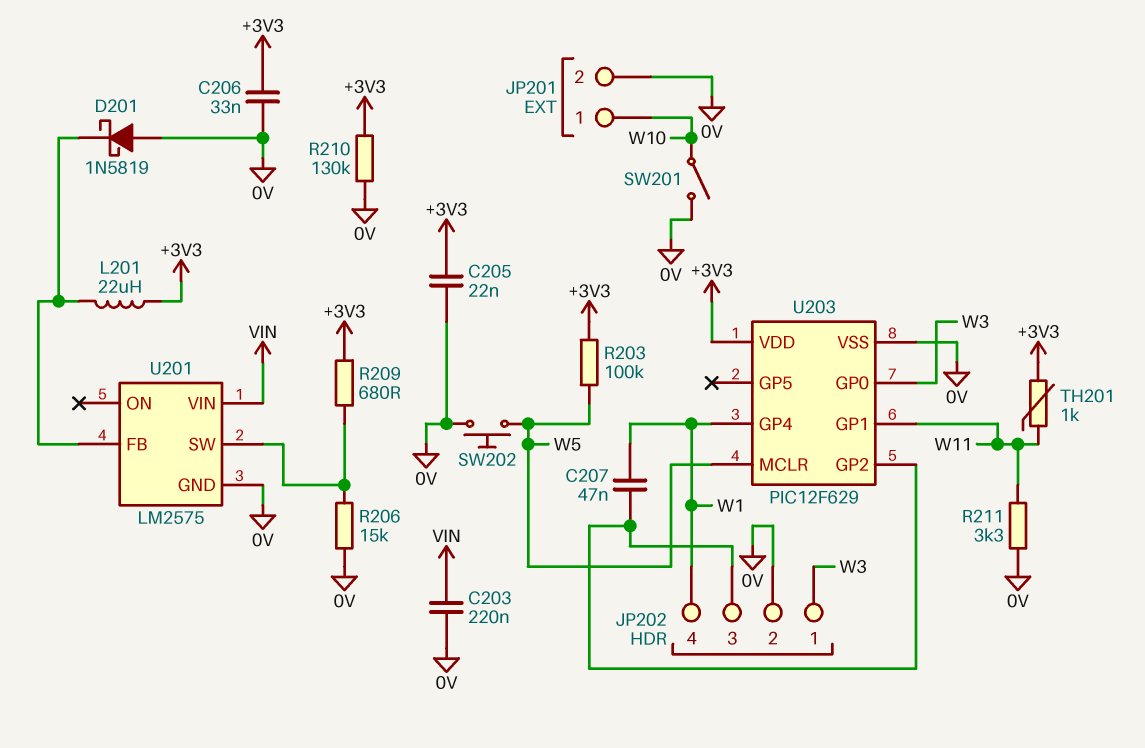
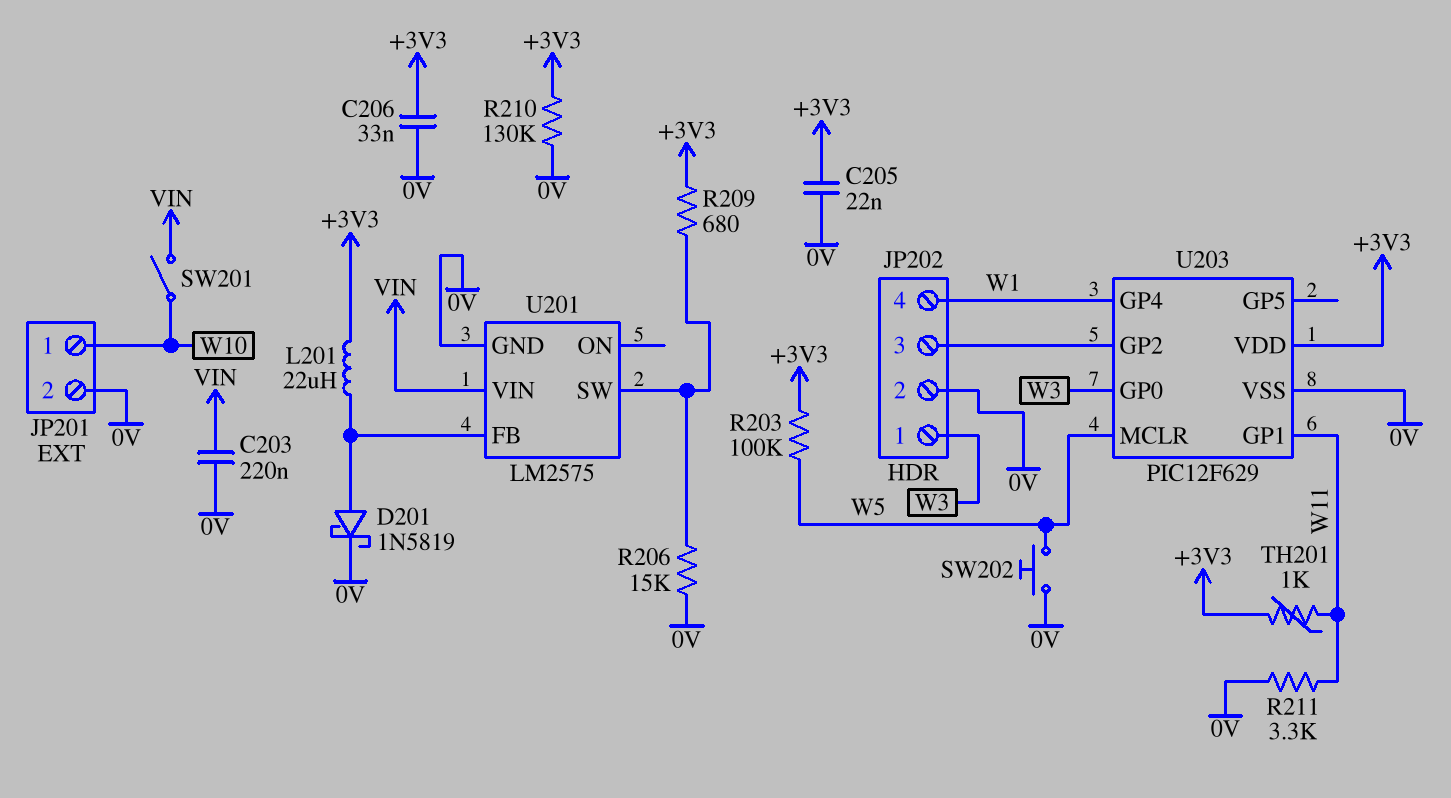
C207: 47nF (JP202/3, W1) -> none
D201: schottky 1N5819 (A 0V, K U201/FB) -> schottky 1N5819 (A U201/FB, K 0V)
SW201: switch (0V, W10) -> switch (VIN, W10)

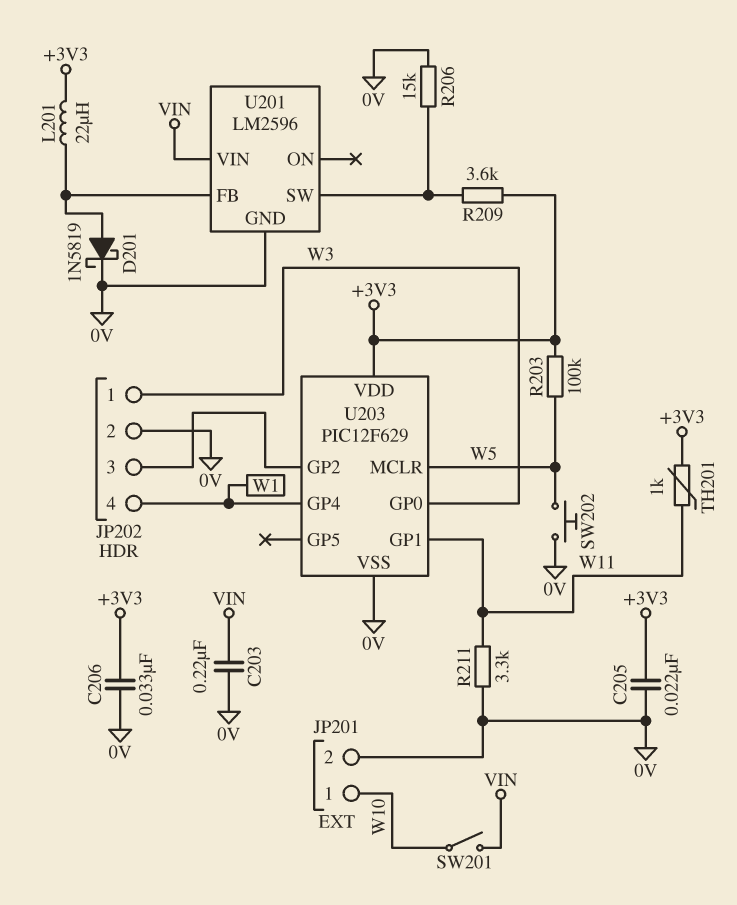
R209: 680 (+3V3, U201/SW) -> 3.6k (+3V3, U201/SW)
R210: 130k (+3V3, 0V) -> none
U201: LM2575 -> LM2596

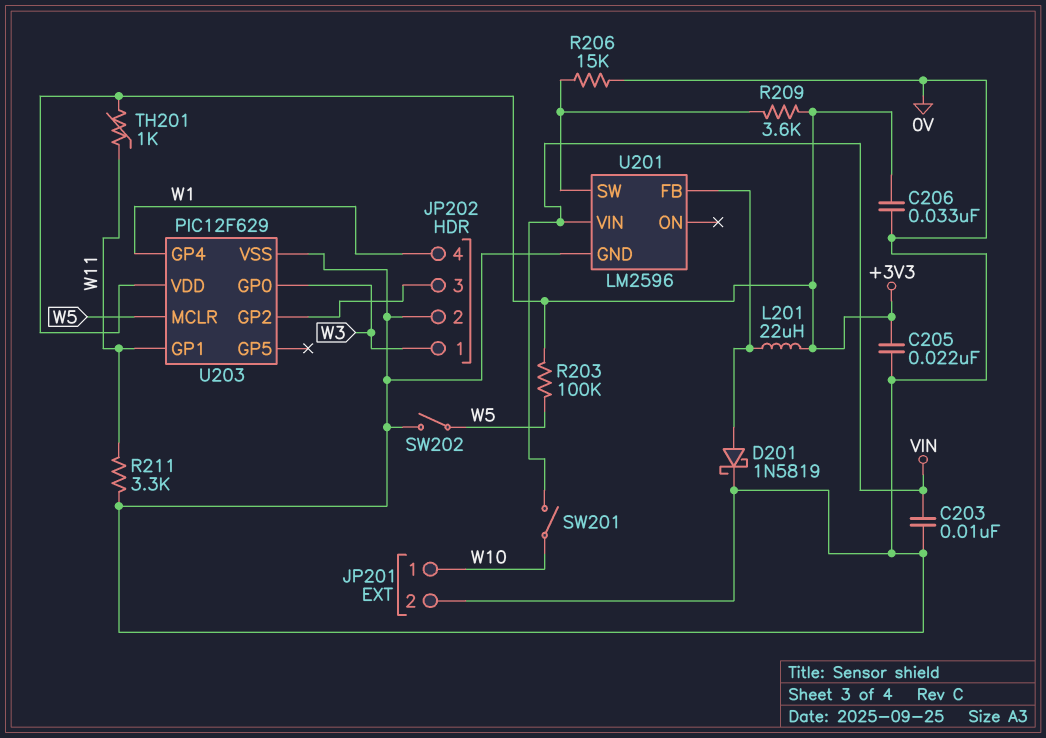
C203: 220nF (0V, VIN) -> 10nF (0V, VIN)
SW202: button (0V, W5) -> switch (0V, W5)

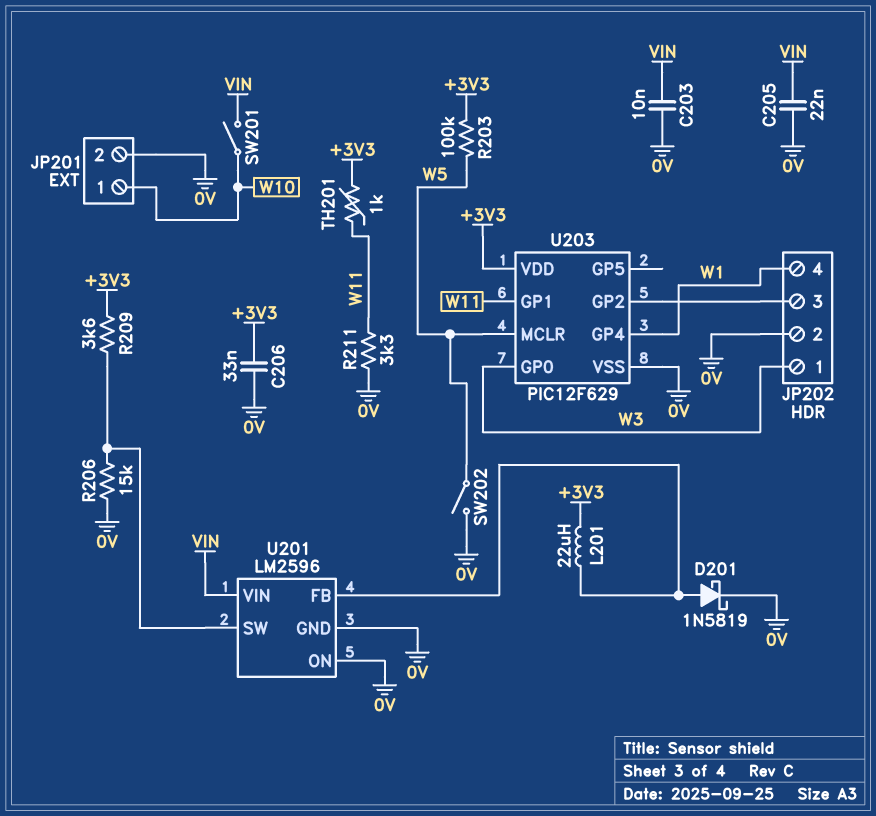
C205: 22nF (+3V3, 0V) -> 22nF (0V, VIN)
U201 pin ON: none -> 0V

